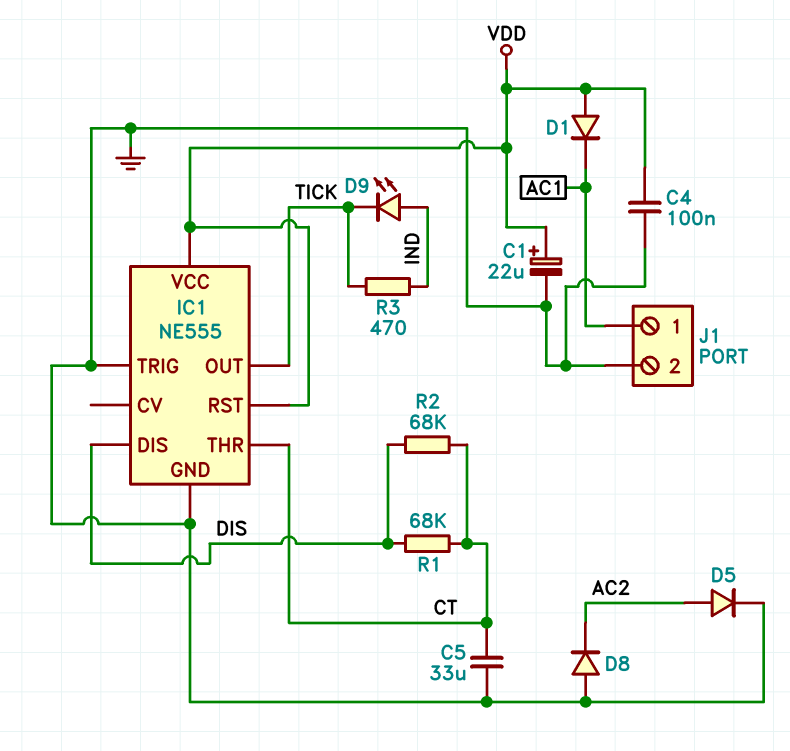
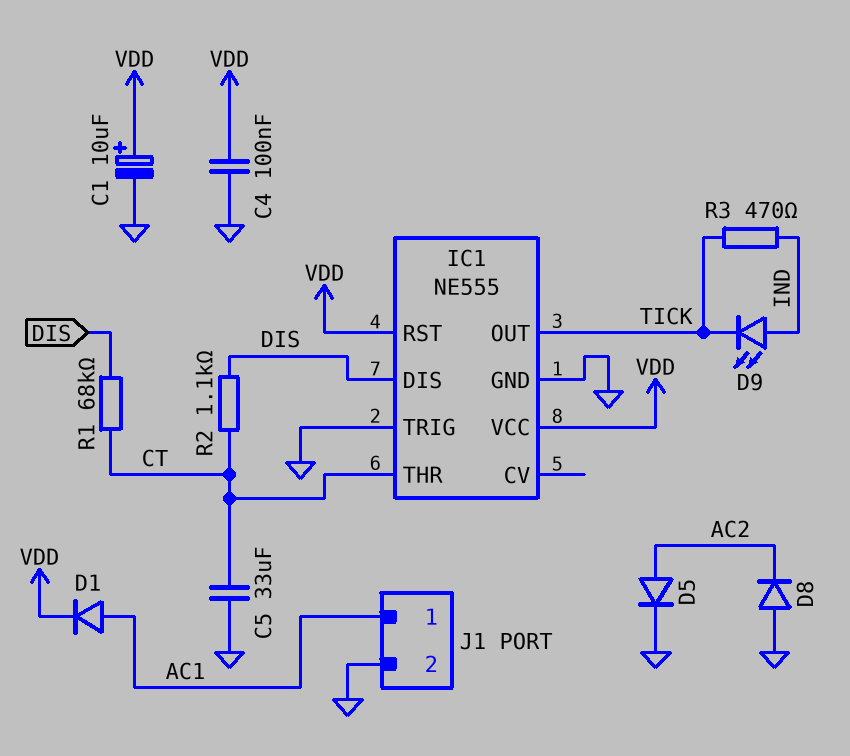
C1: 22uF (plus VDD, minus GND) -> 10uF (plus VDD, minus GND)
D1: diode (A VDD, K AC1) -> diode (A AC1, K VDD)
R2: 68k (CT, DIS) -> 1.1k (CT, DIS)

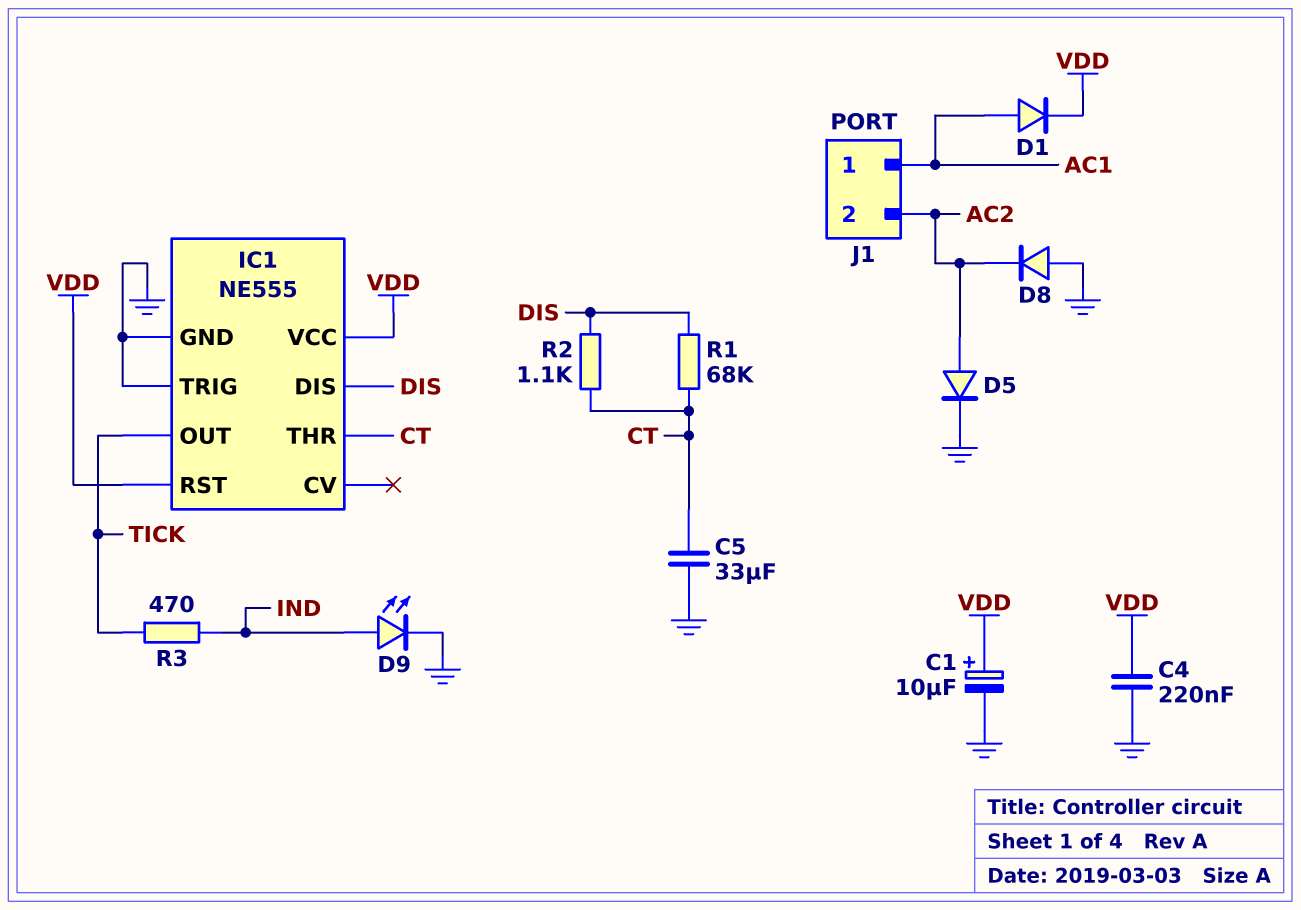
C4: 100nF (GND, VDD) -> 220nF (GND, VDD)
D9: LED (A IND, K TICK) -> LED (A IND, K GND)
J1 pin 2: GND -> AC2

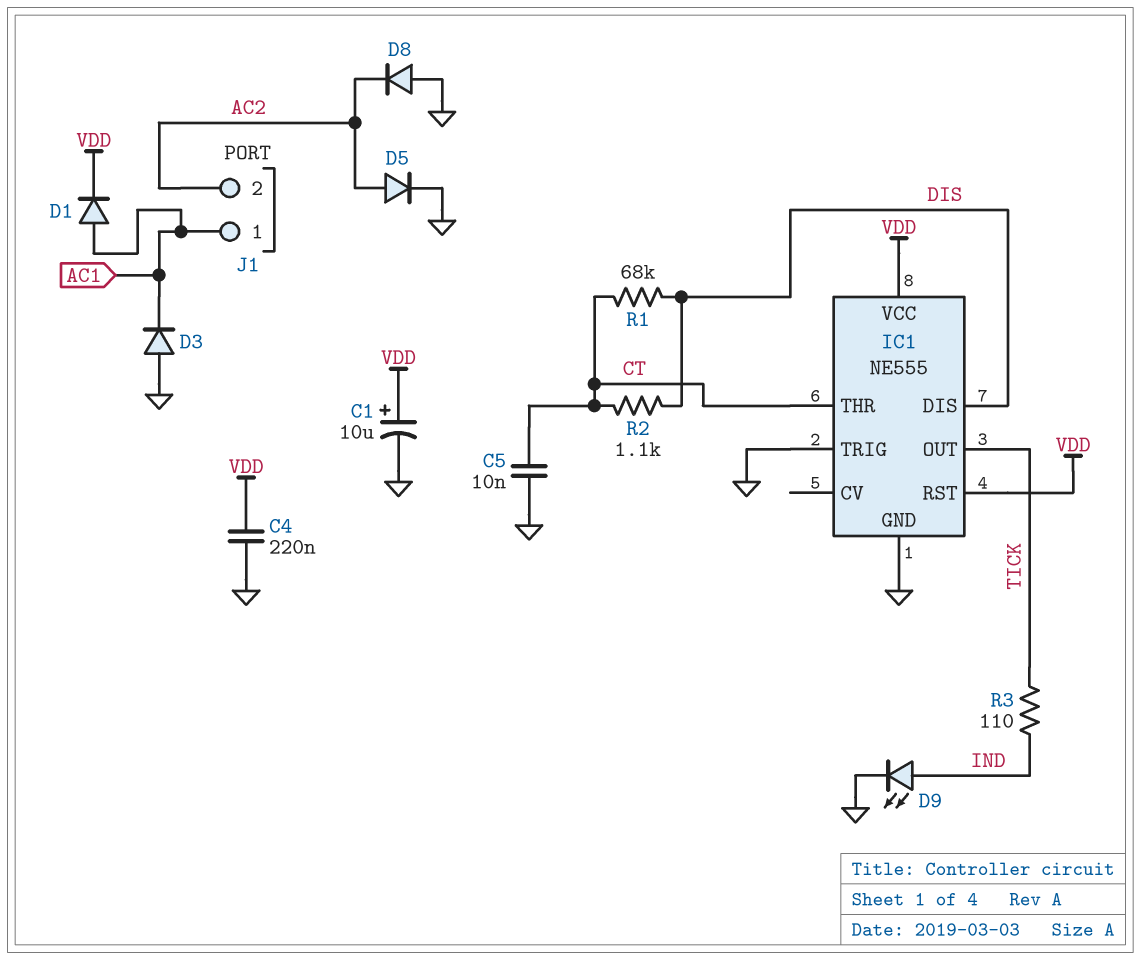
C5: 33uF (CT, GND) -> 10nF (CT, GND)
D3: none -> diode (A GND, K AC1)
R3: 470 (IND, TICK) -> 110 (IND, TICK)

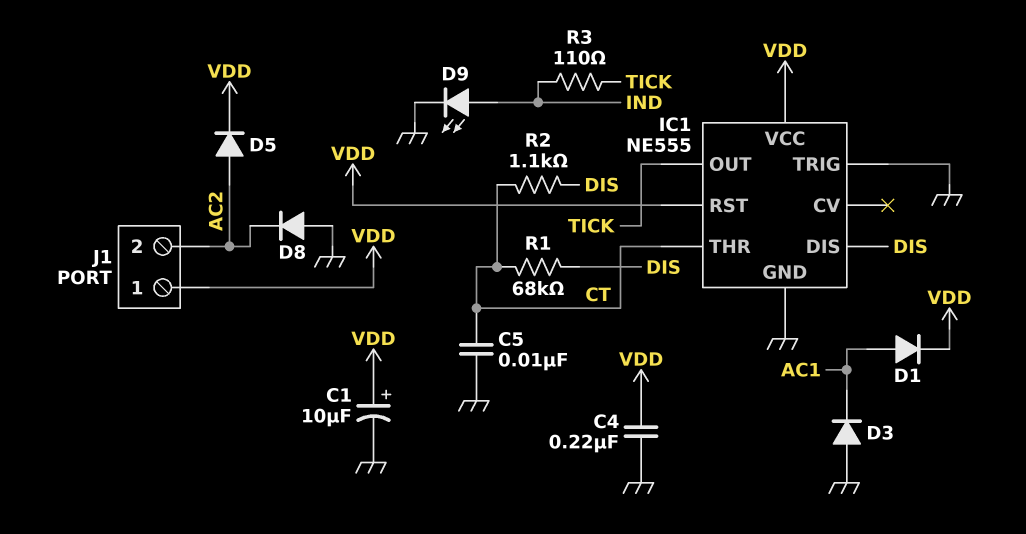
D5: diode (A AC2, K GND) -> diode (A AC2, K VDD)
J1 pin 1: AC1 -> VDD

